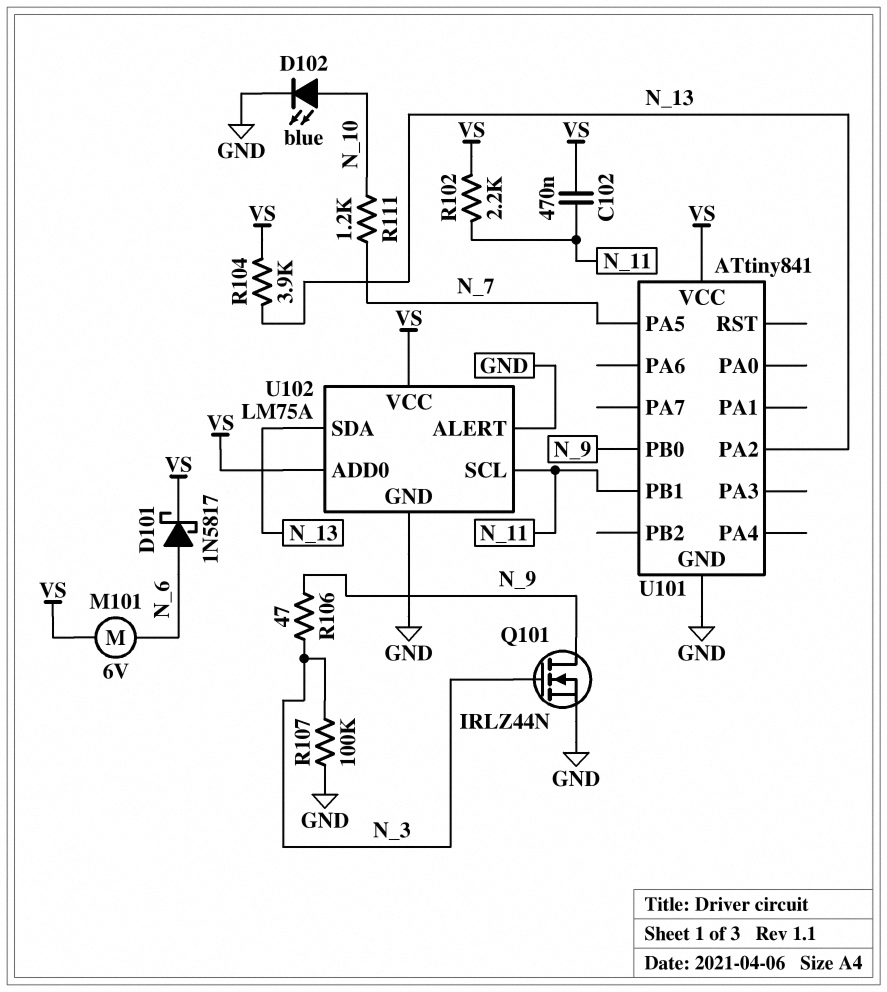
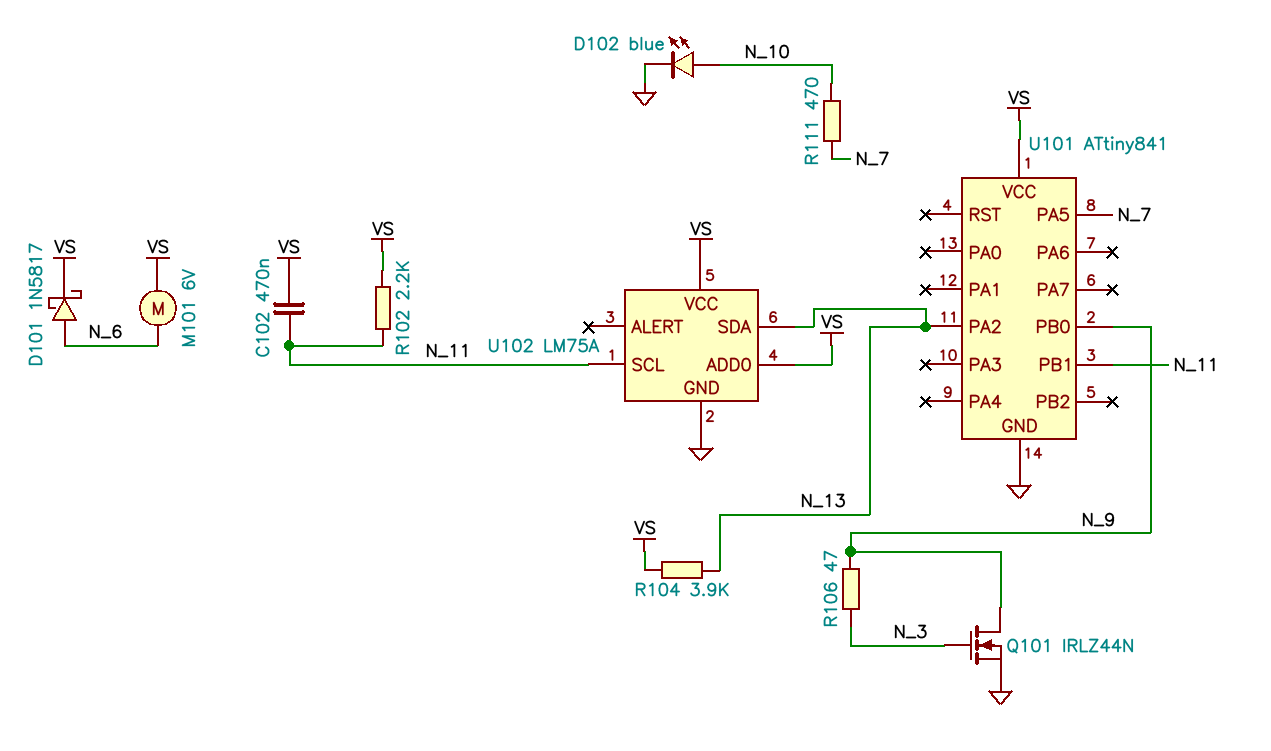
R107: 100k (GND, N_3) -> none
R111: 1.2k (N_7, N_10) -> 470 (N_7, N_10)
U102 pin ALERT: GND -> none

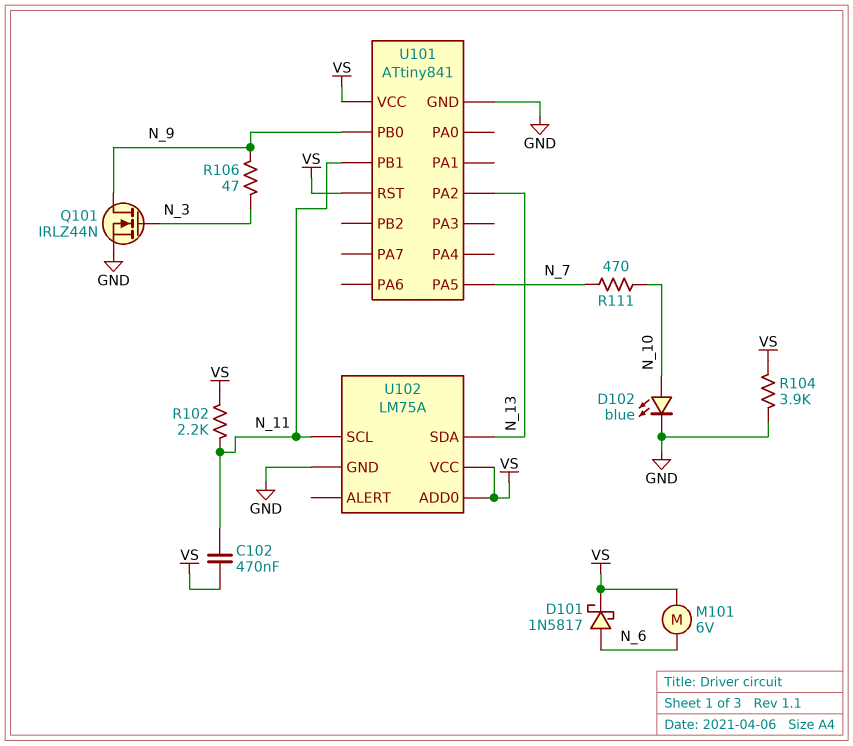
R104: 3.9k (N_13, VS) -> 3.9k (GND, VS)
U101 pin RST: none -> VS

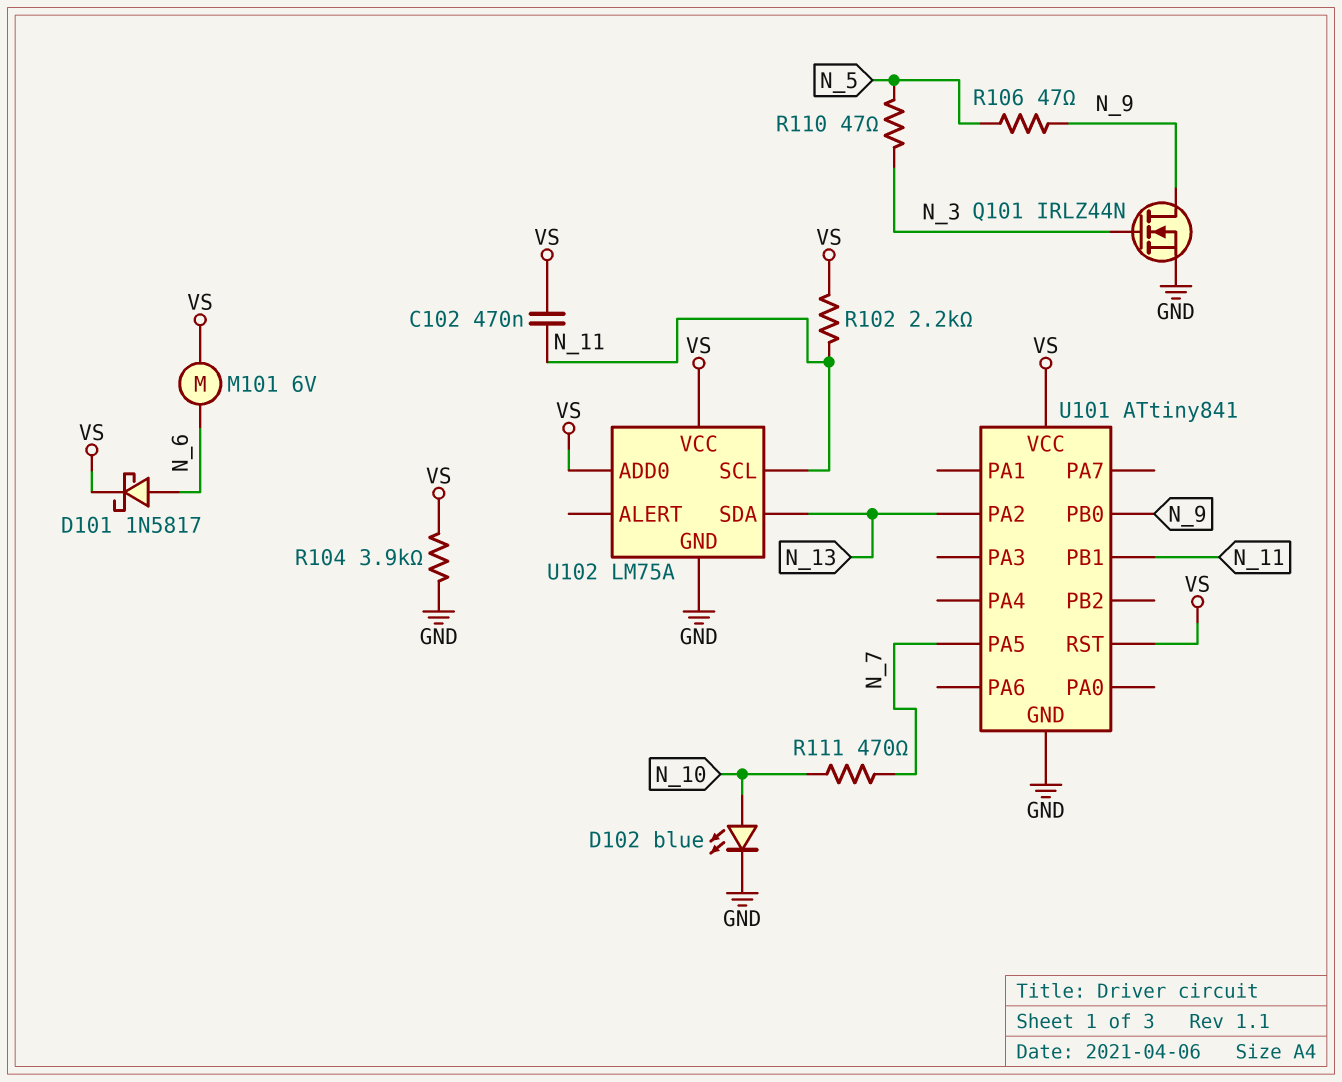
R106: 47 (N_3, N_9) -> 47 (N_5, N_9)
R110: none -> 47 (N_3, N_5)

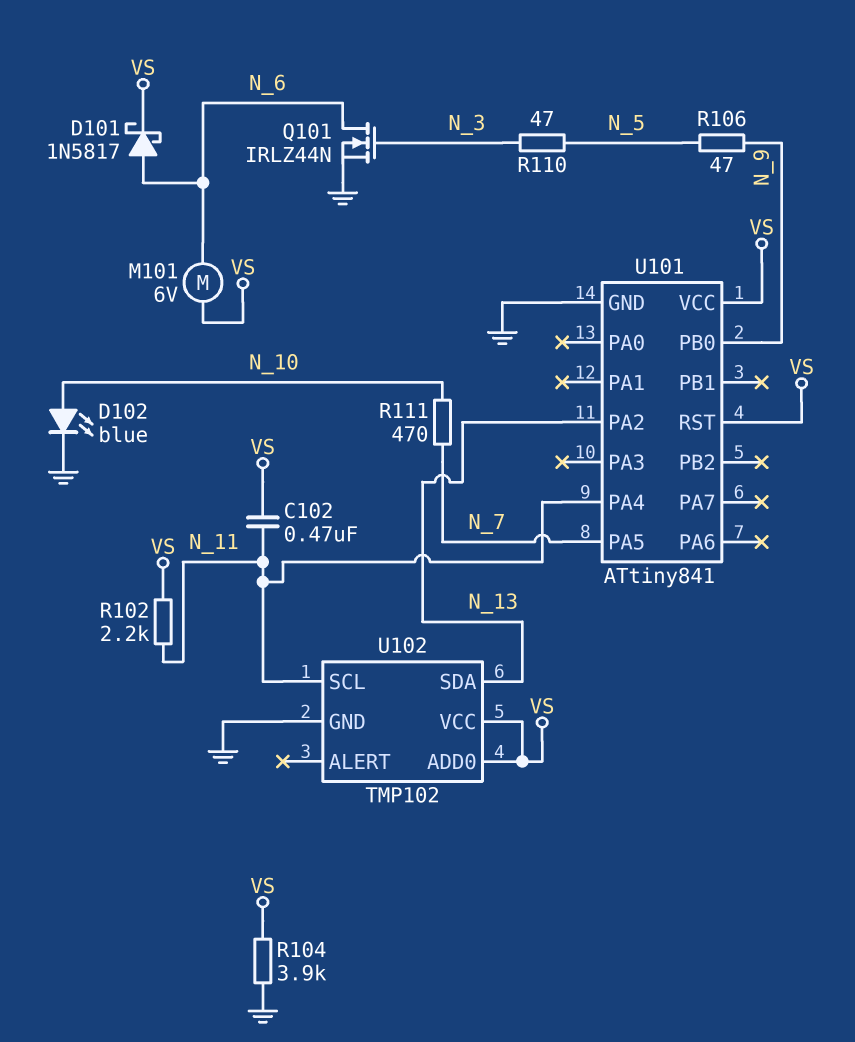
Q101: NMOS IRLZ44N (G N_3, D N_9, S GND) -> NMOS IRLZ44N (G N_3, D N_6, S GND)
U101 pin PA4: none -> N_11
U101 pin PB1: N_11 -> none
U102: LM75A -> TMP102

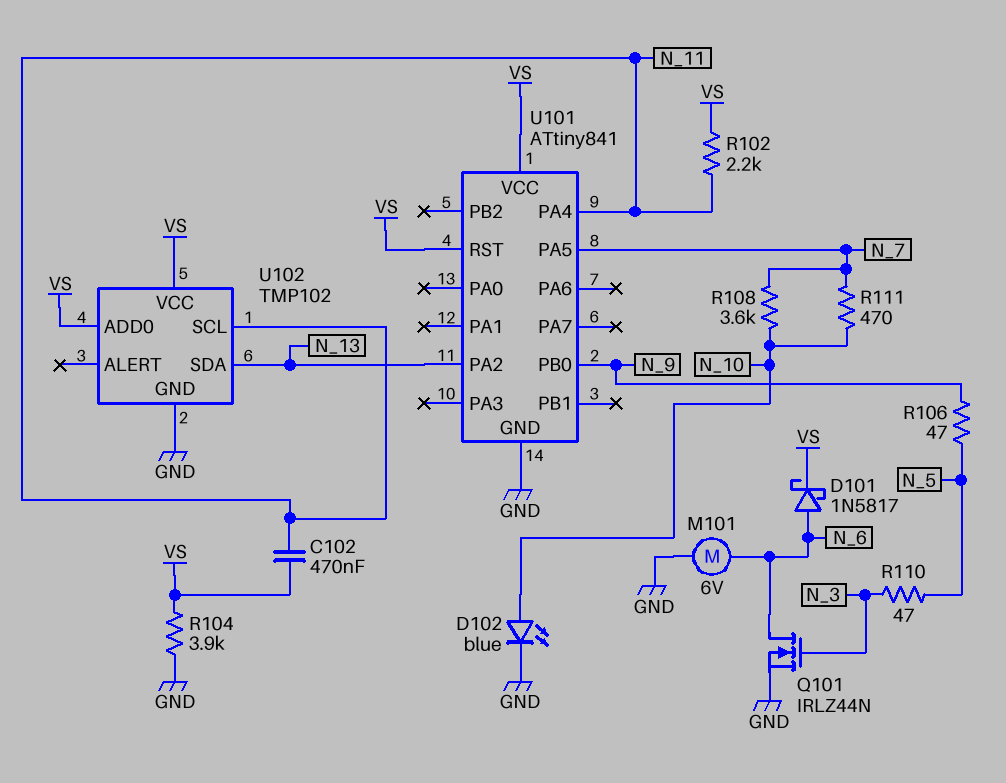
M101: motor 6V (N_6, VS) -> motor 6V (GND, N_6)
R108: none -> 3.6k (N_7, N_10)

